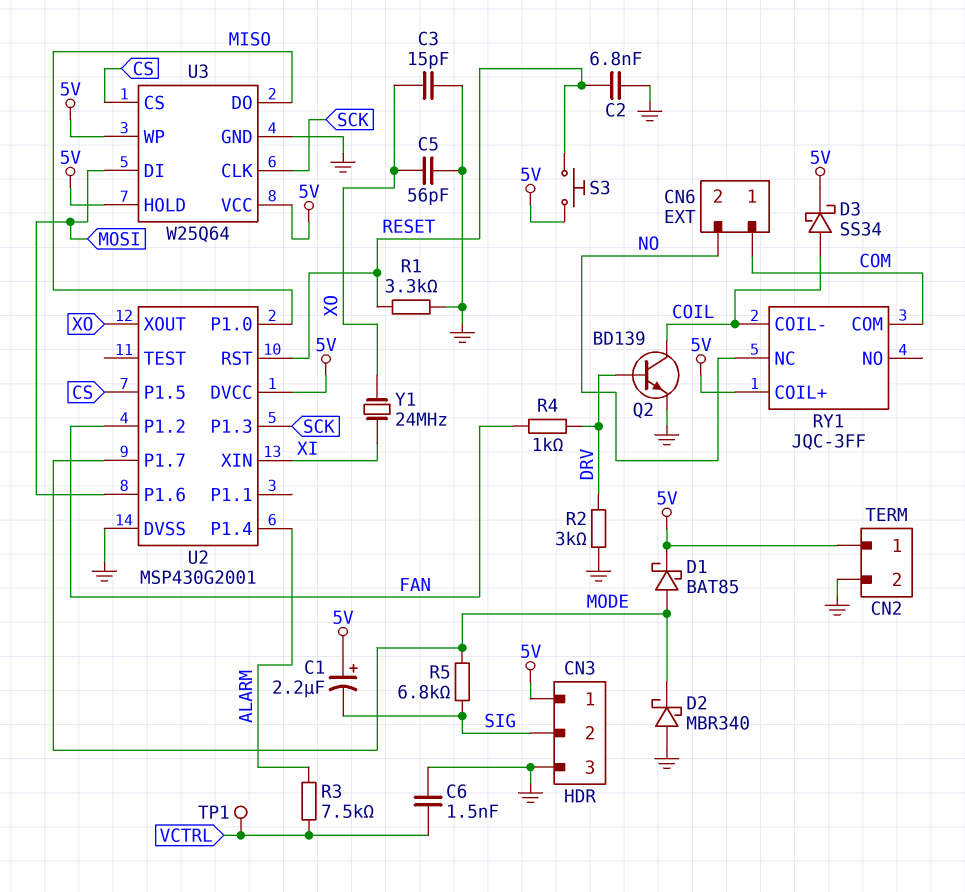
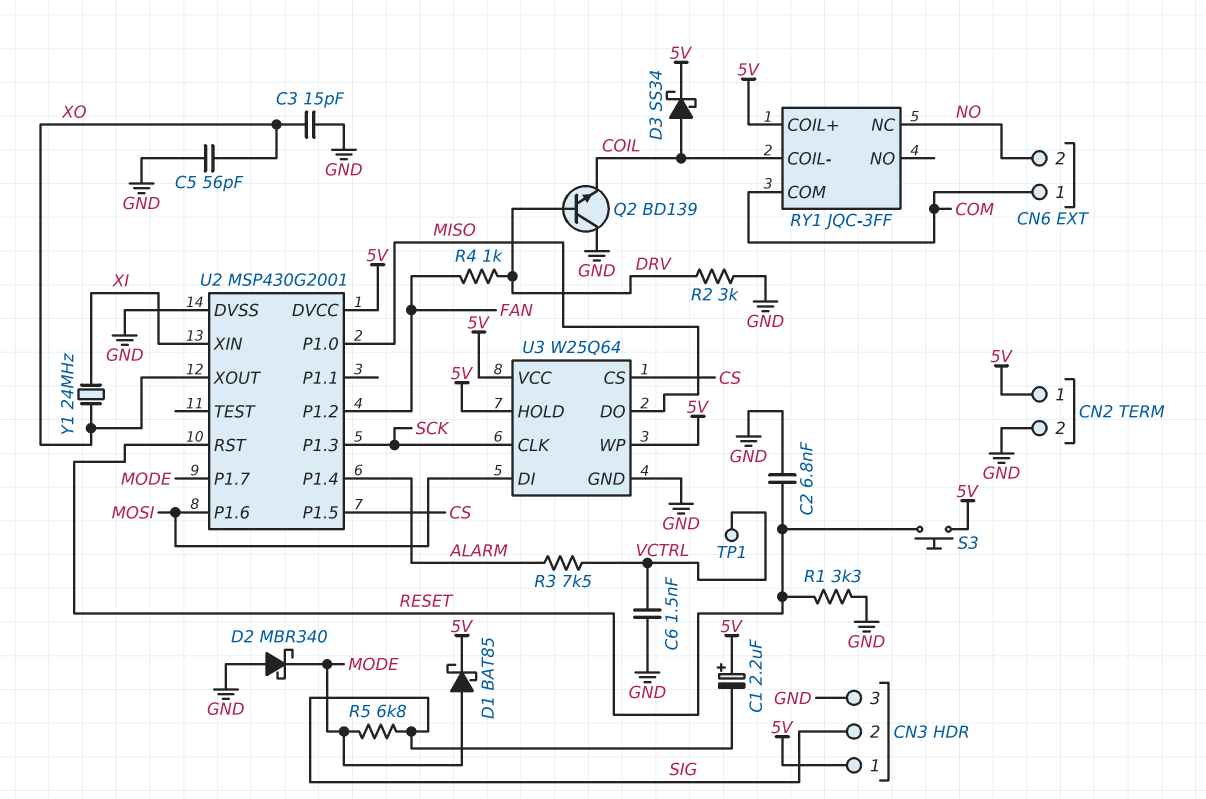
Q2: NPN BD139 (B DRV, C COIL, E GND) -> NPN BD139 (B DRV, C GND, E COIL)

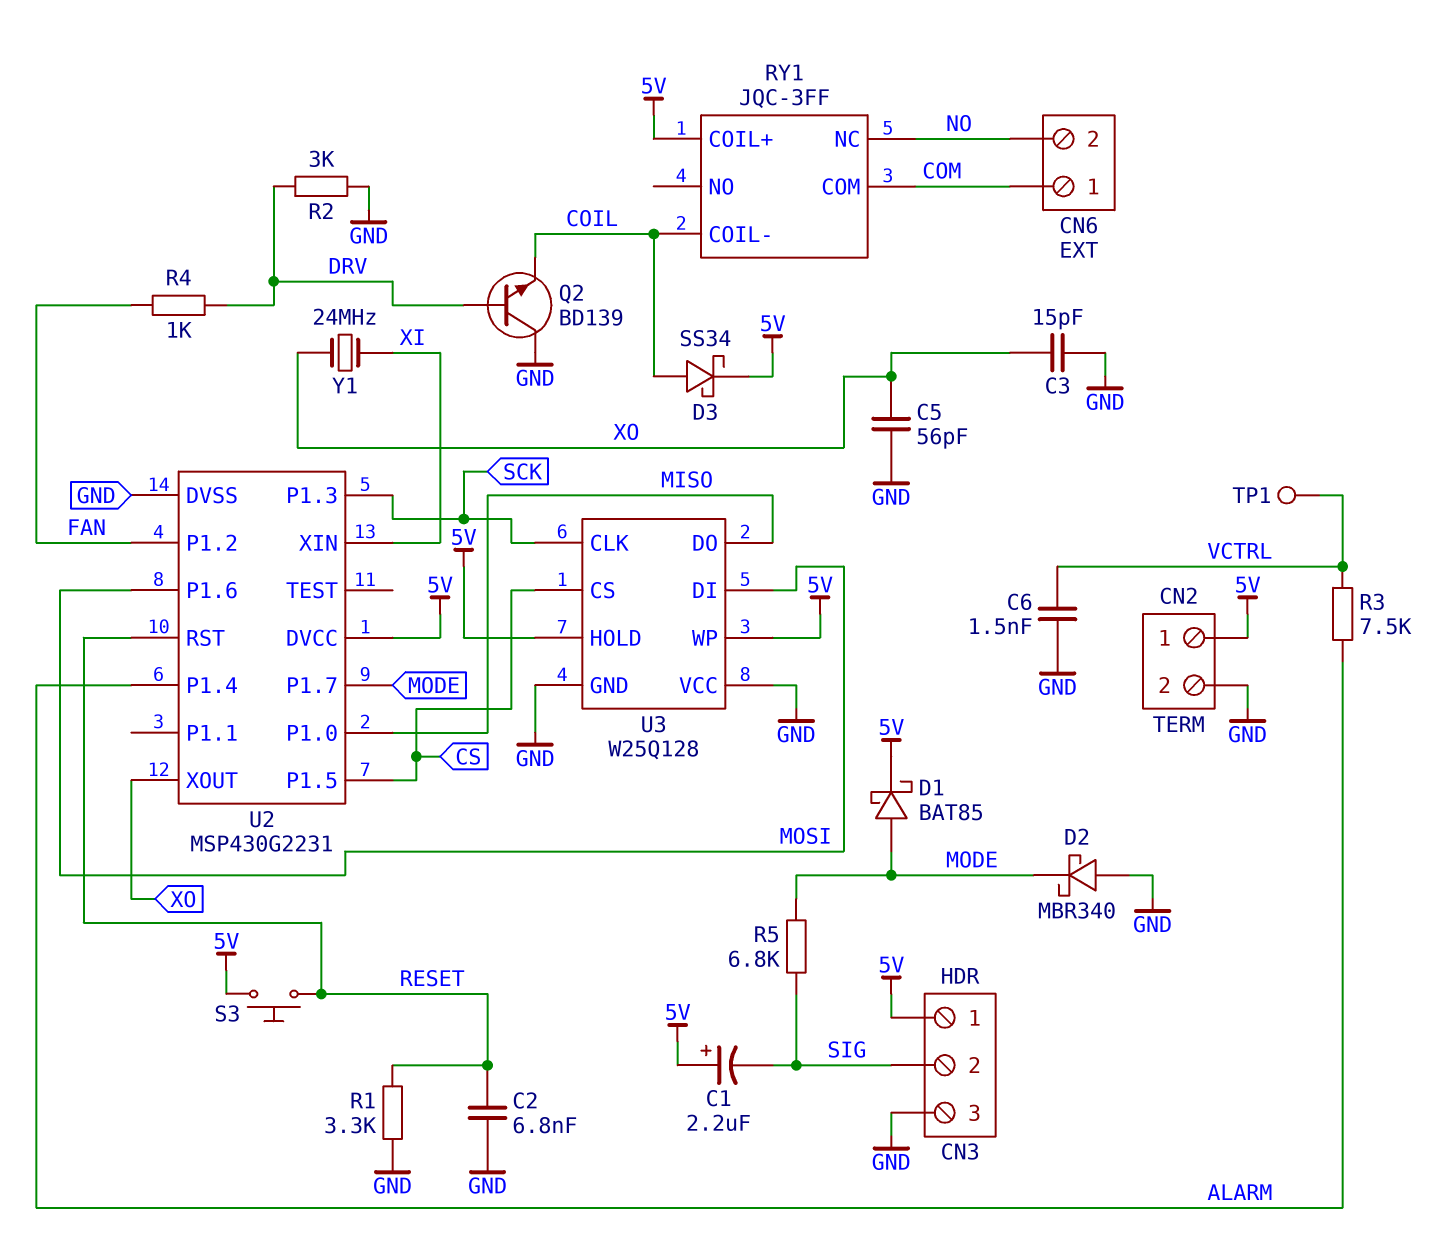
U2: MSP430G2001 -> MSP430G2231
U3: W25Q64 -> W25Q128
U3 pin VCC: 5V -> GND

